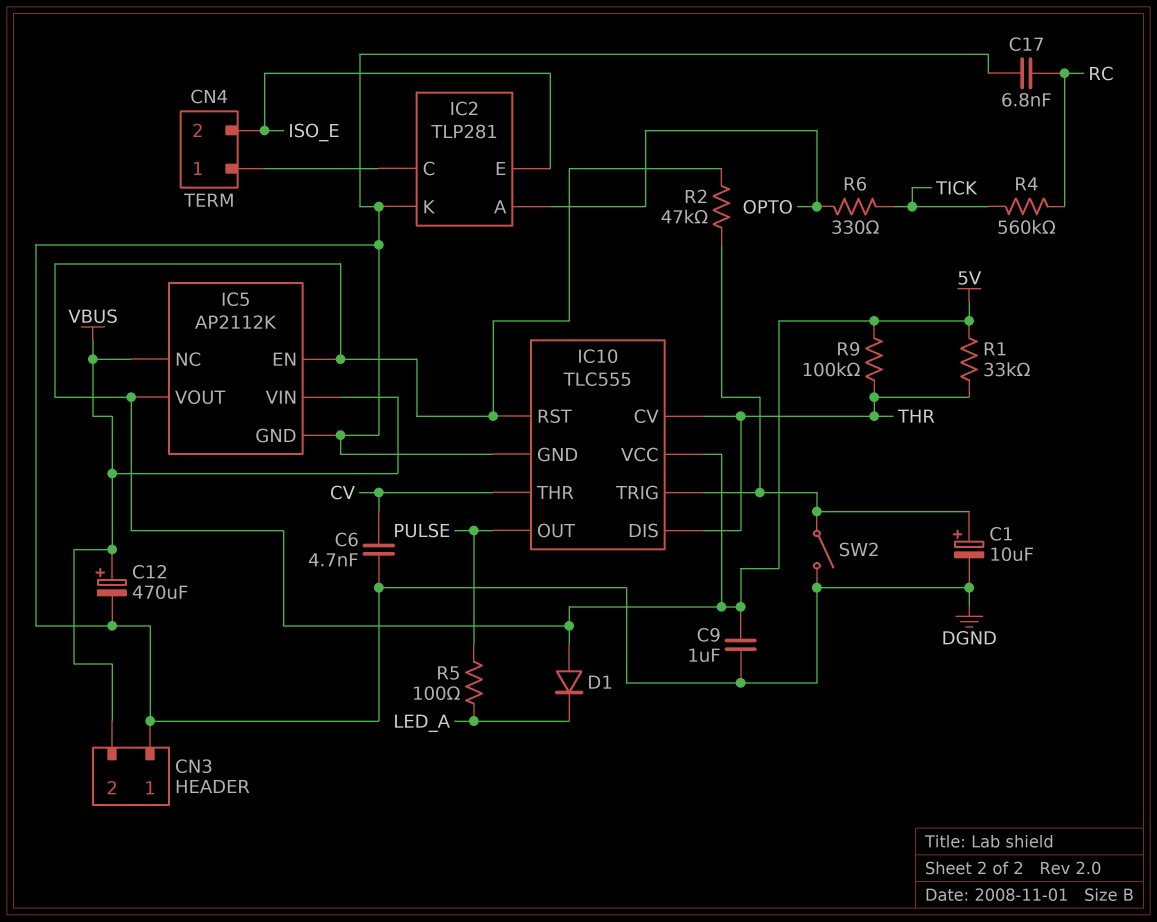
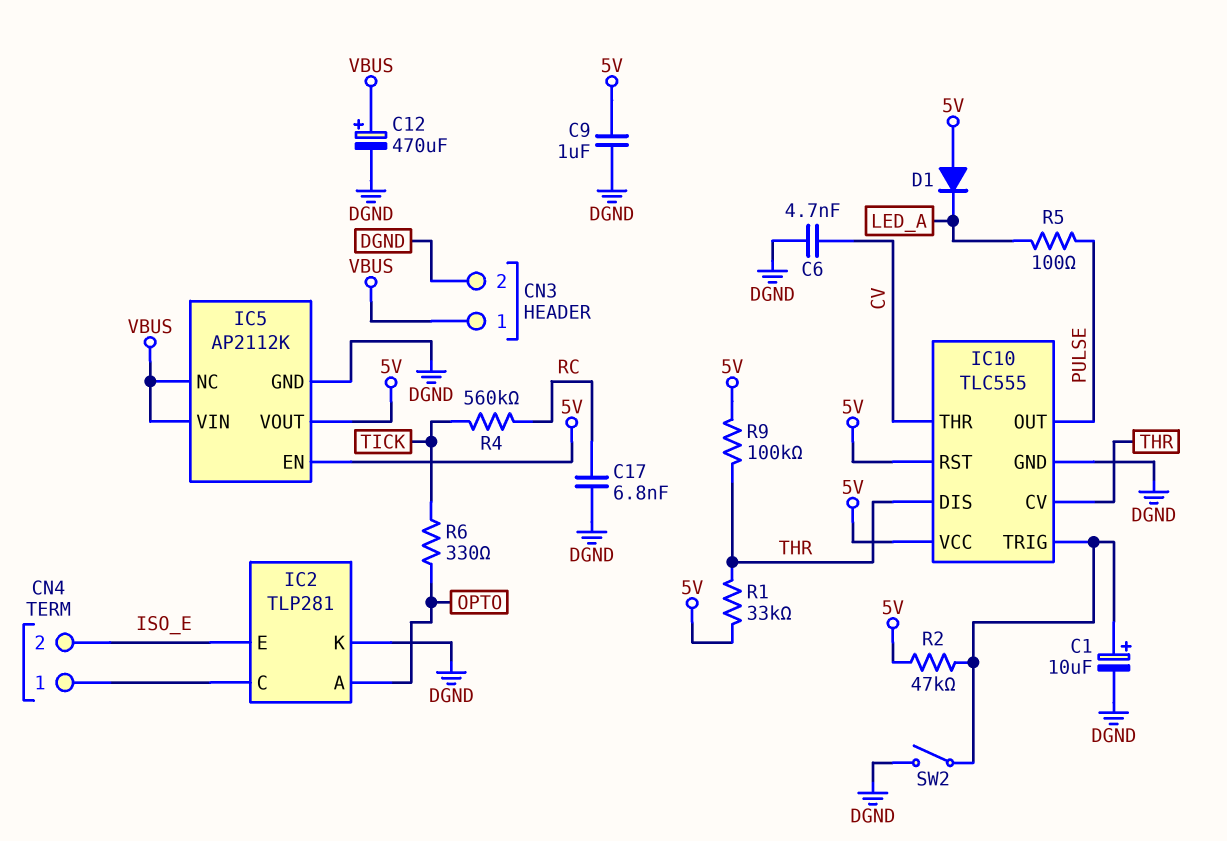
CN3 pin 1: DGND -> VBUS
CN3 pin 2: VBUS -> DGND

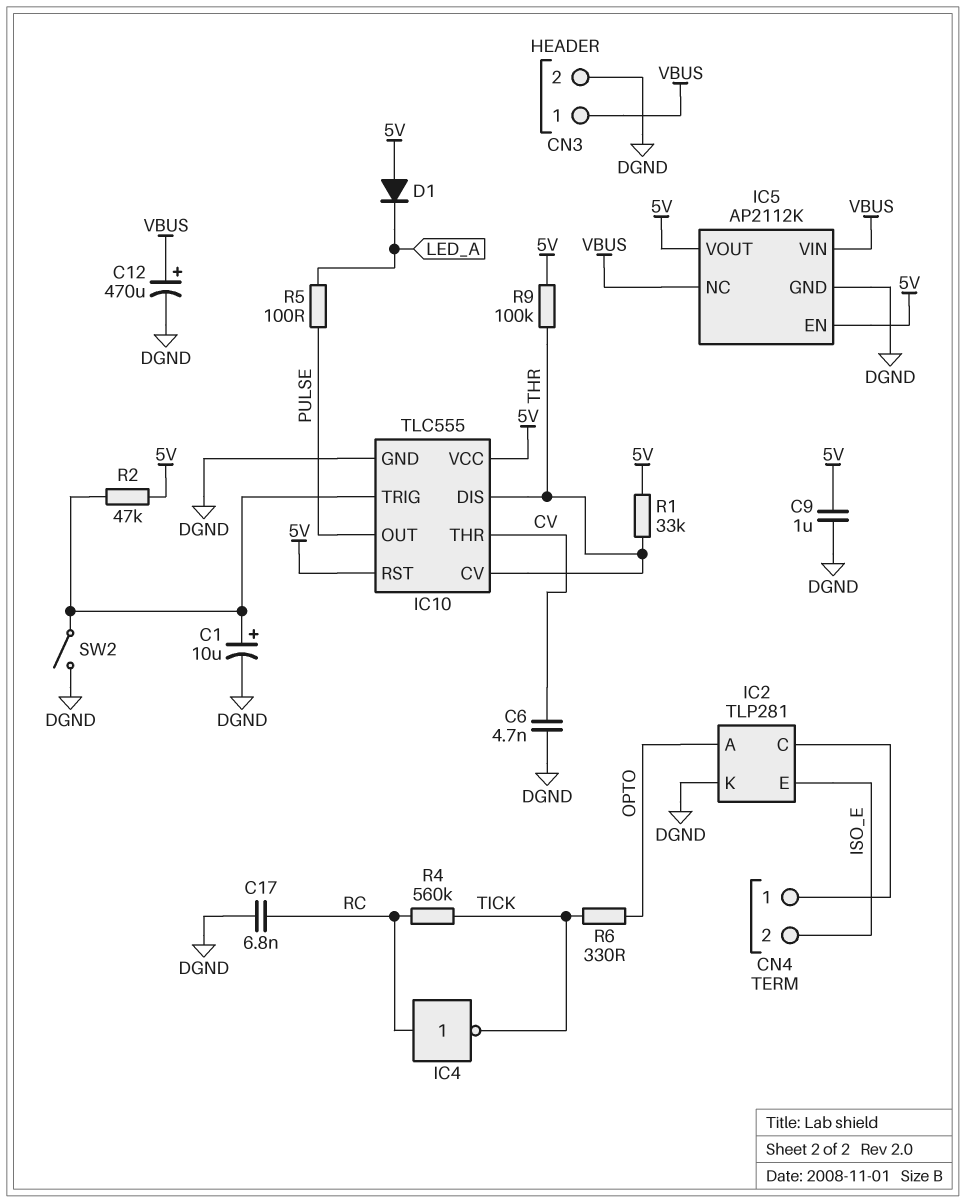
IC4: none -> NOT (in RC, out TICK)

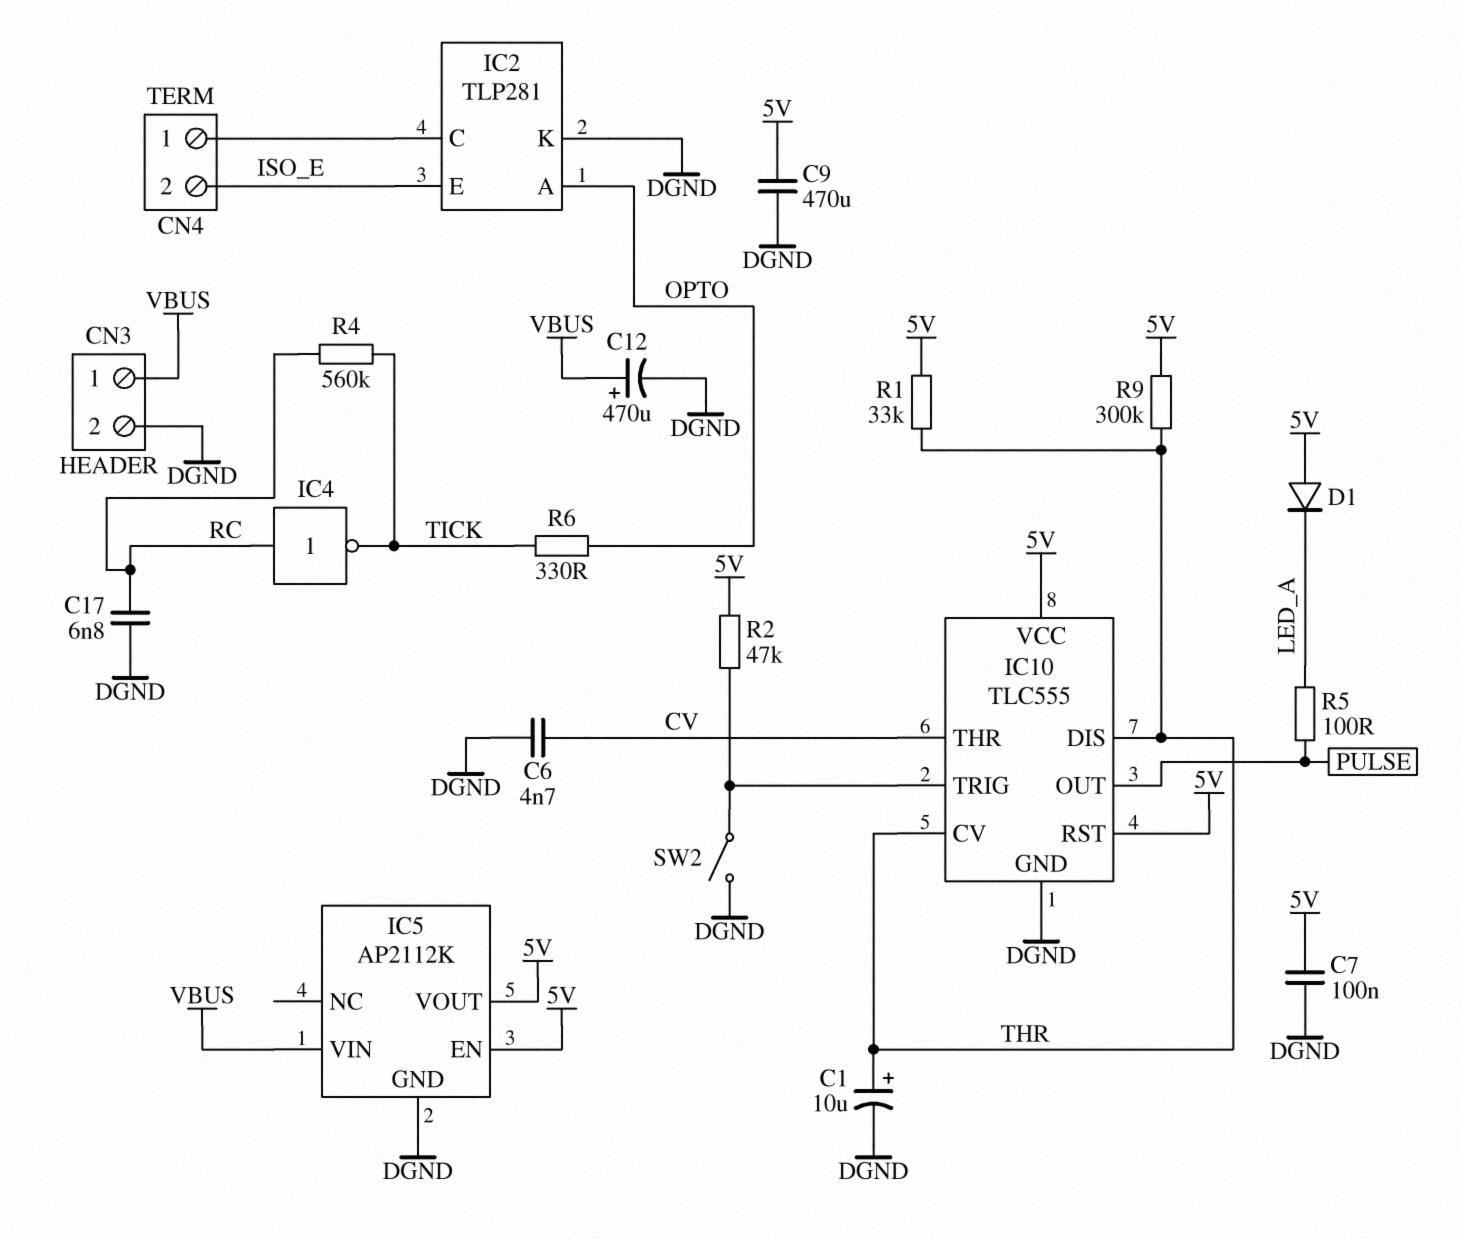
C1: 10uF (plus IC10/TRIG, minus DGND) -> 10uF (plus THR, minus DGND)
C7: none -> 100nF (5V, DGND)
C9: 1uF (5V, DGND) -> 470uF (5V, DGND)
IC5 pin NC: VBUS -> none
R9: 100k (5V, THR) -> 300k (5V, THR)

